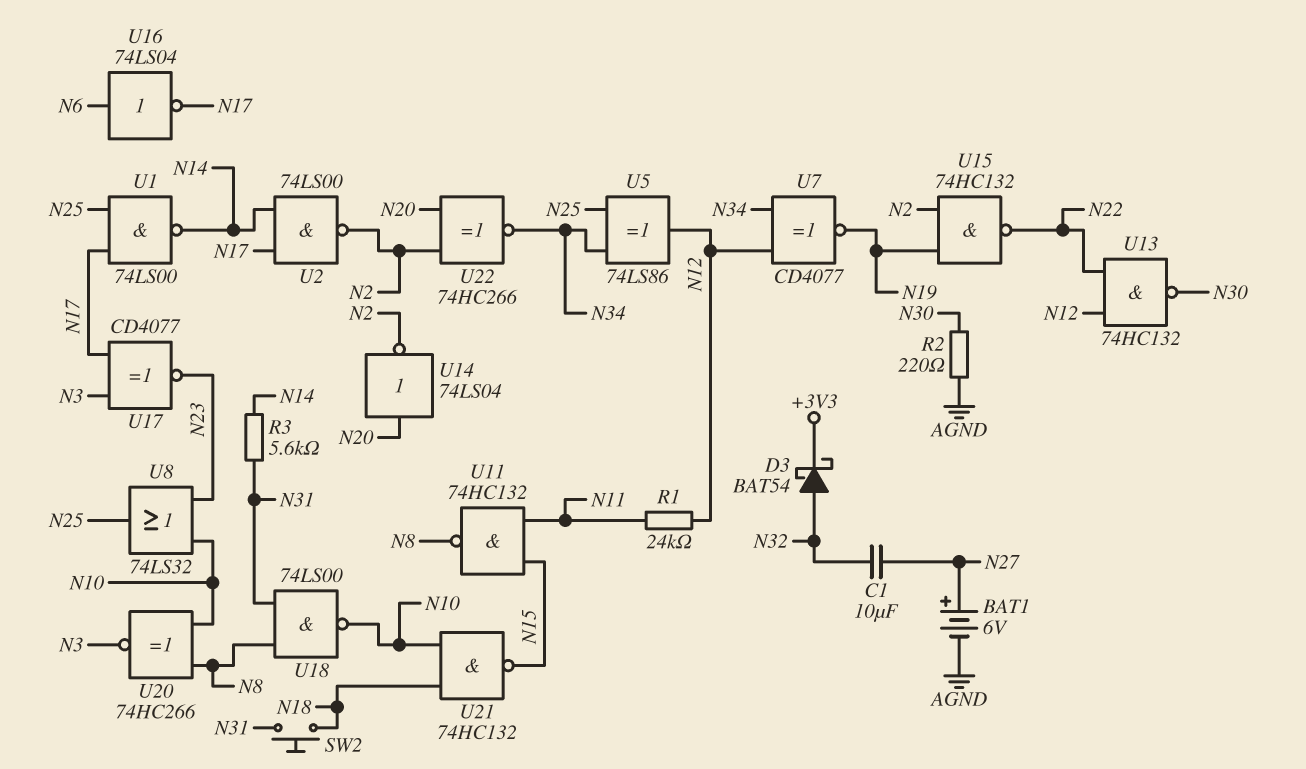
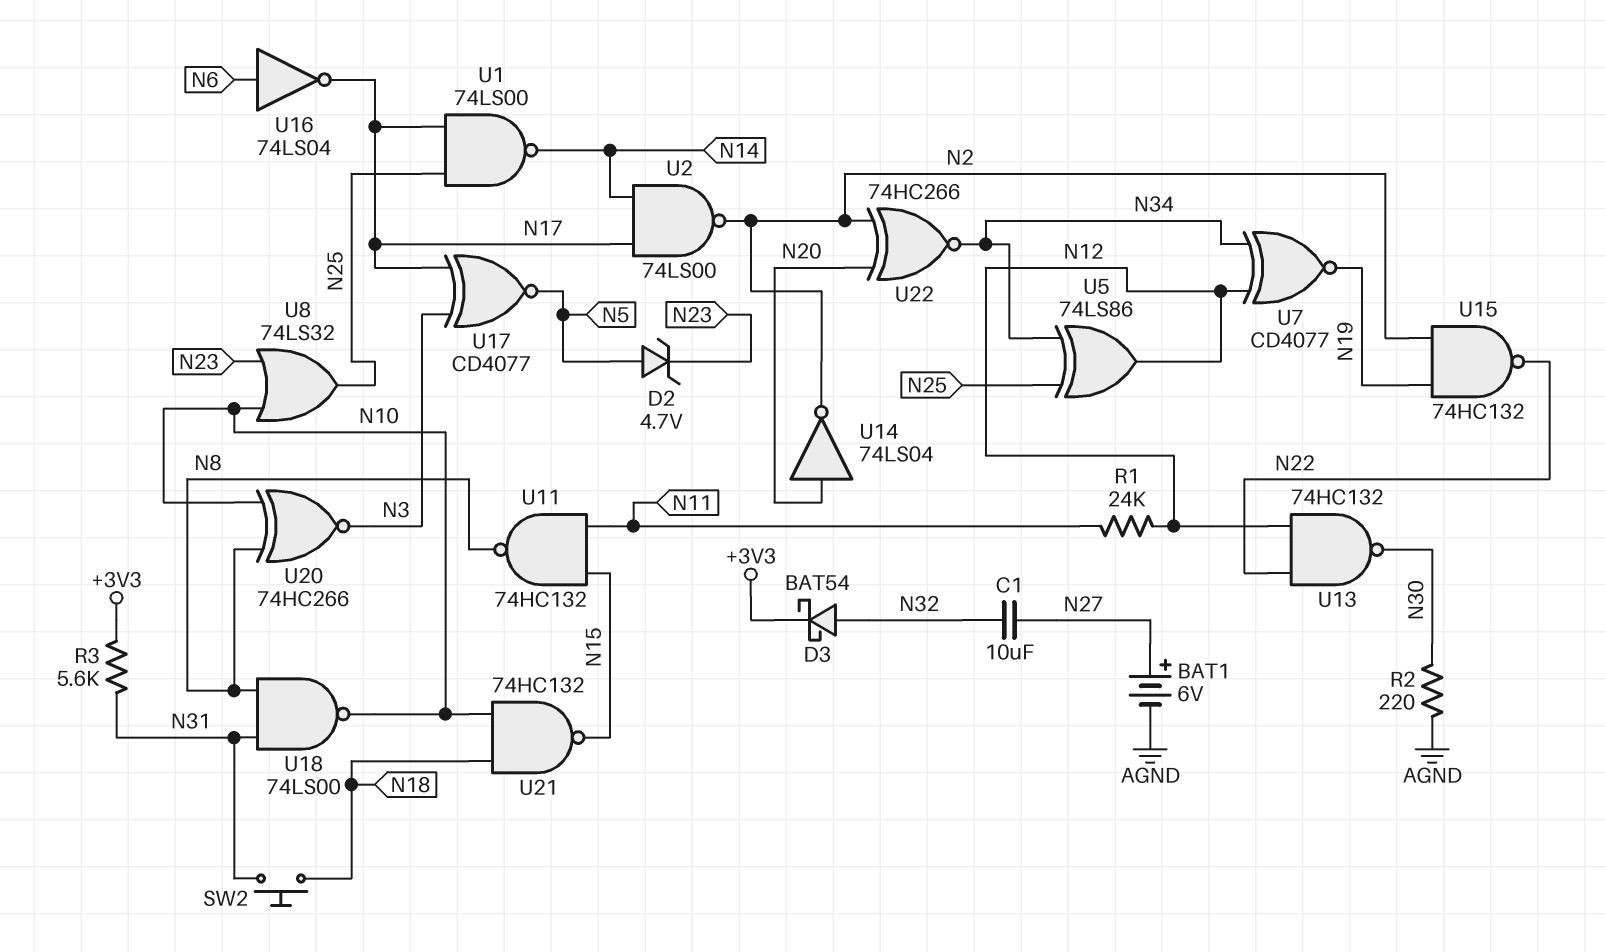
D2: none -> zener 4.7V (A N5, K N23)
R3: 5.6k (N14, N31) -> 5.6k (+3V3, N31)
U17: XNOR CD4077 (in N3, in N17, out N23) -> XNOR CD4077 (in N3, in N17, out N5)

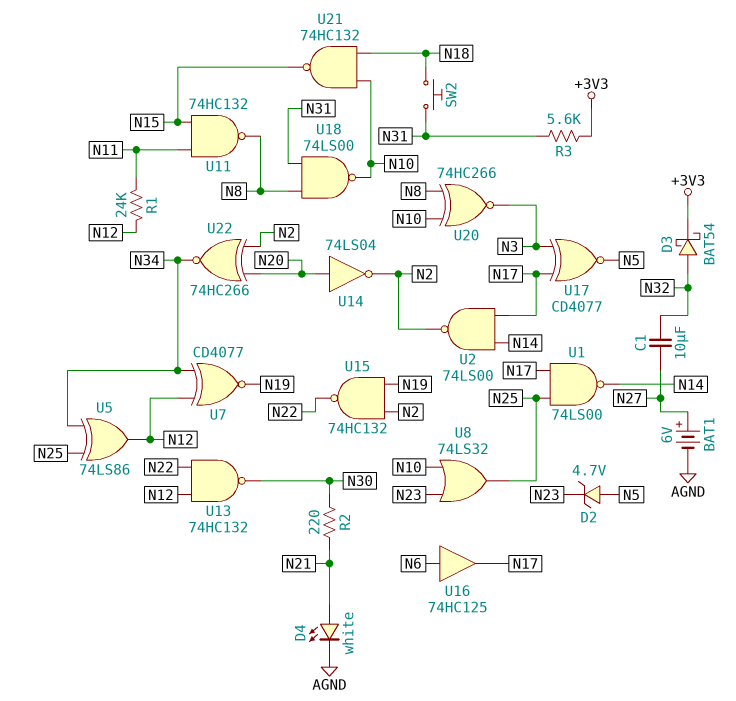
D4: none -> LED white (A N21, K AGND)
R2: 220 (AGND, N30) -> 220 (N21, N30)
U16: NOT 74LS04 (in N6, out N17) -> buffer 74HC125 (in N6, out N17)

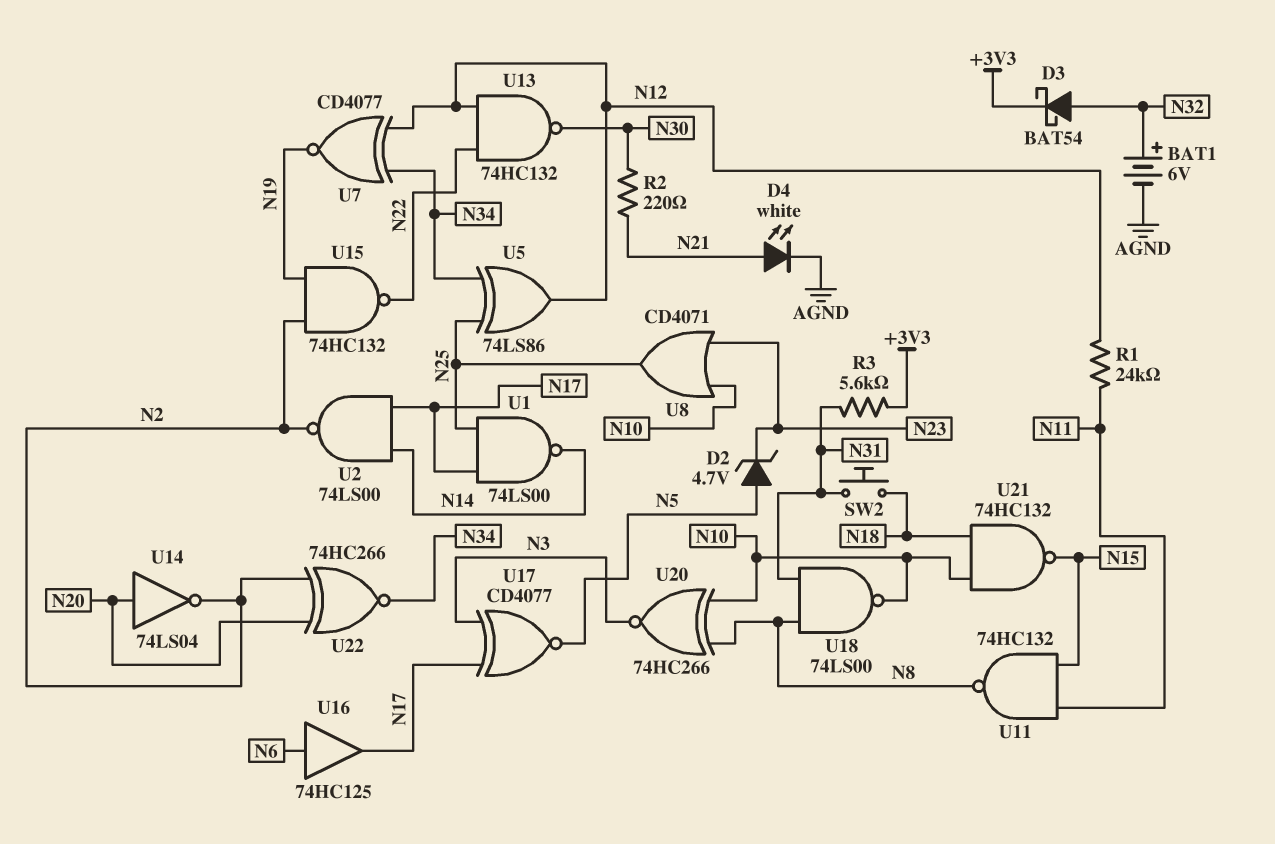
BAT1: 6V (plus N27, minus AGND) -> 6V (plus N32, minus AGND)
C1: 10uF (N27, N32) -> none
U8: OR 74LS32 (in N10, in N23, out N25) -> OR CD4071 (in N10, in N23, out N25)

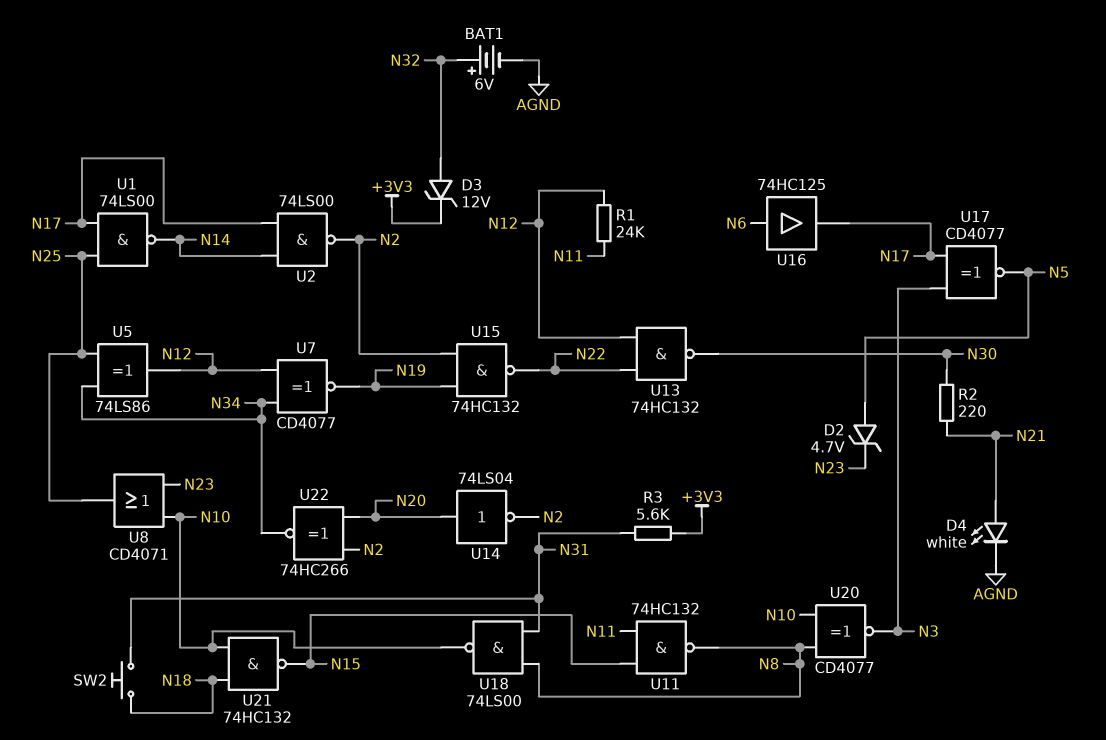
D3: schottky BAT54 (A N32, K +3V3) -> zener 12V (A N32, K +3V3)
U20: XNOR 74HC266 (in N8, in N10, out N3) -> XNOR CD4077 (in N8, in N10, out N3)

